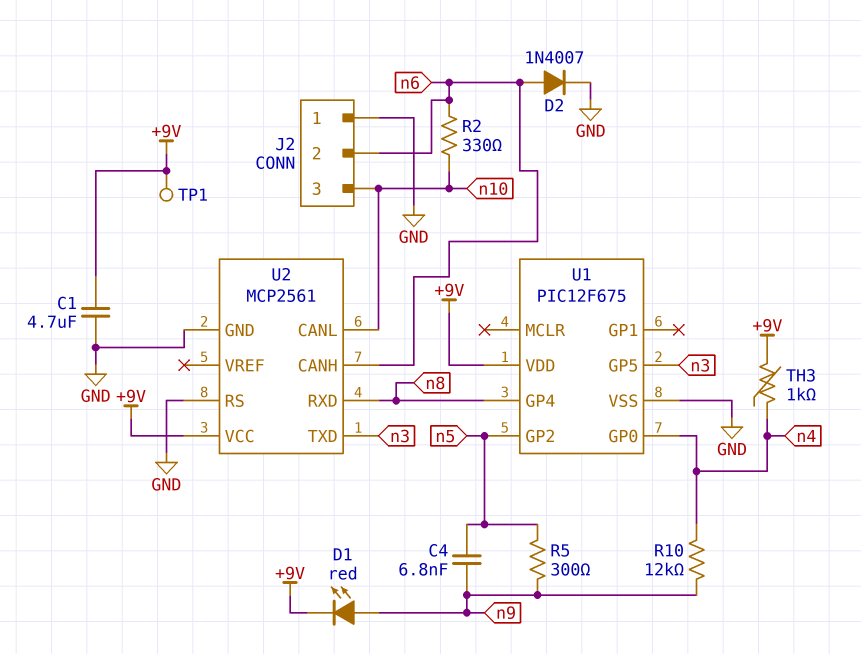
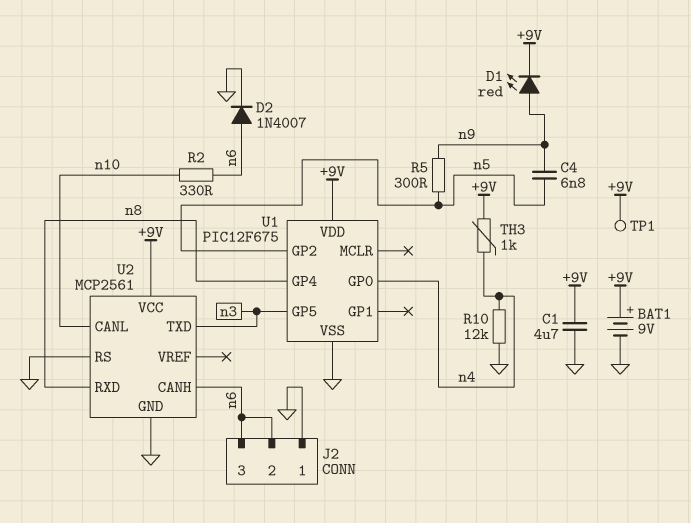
BAT1: none -> 9V (plus +9V, minus GND)
J2 pin 3: n10 -> n6
R10: 12k (n4, n9) -> 12k (GND, n4)

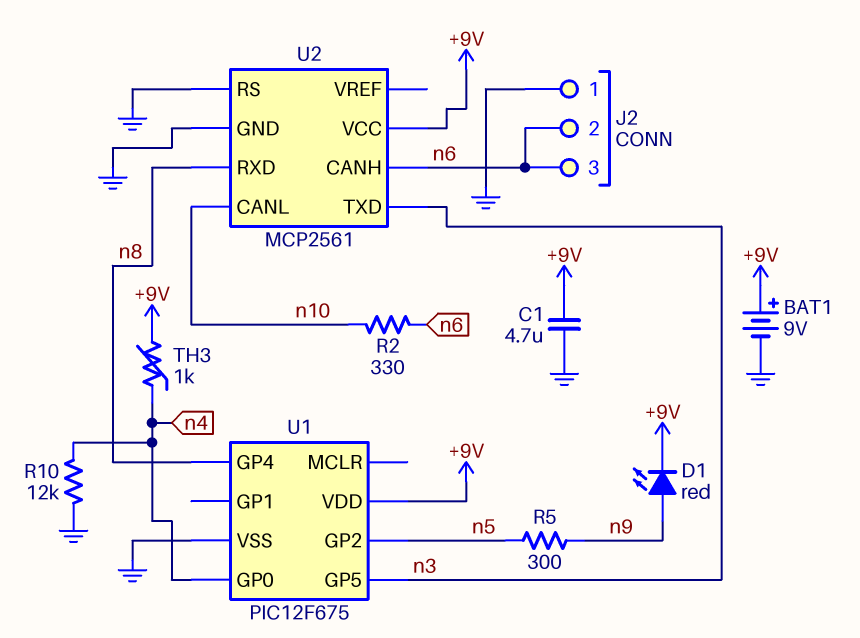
C4: 6.8nF (n5, n9) -> none
D2: diode 1N4007 (A n6, K GND) -> none
TP1: test point (+9V) -> none

